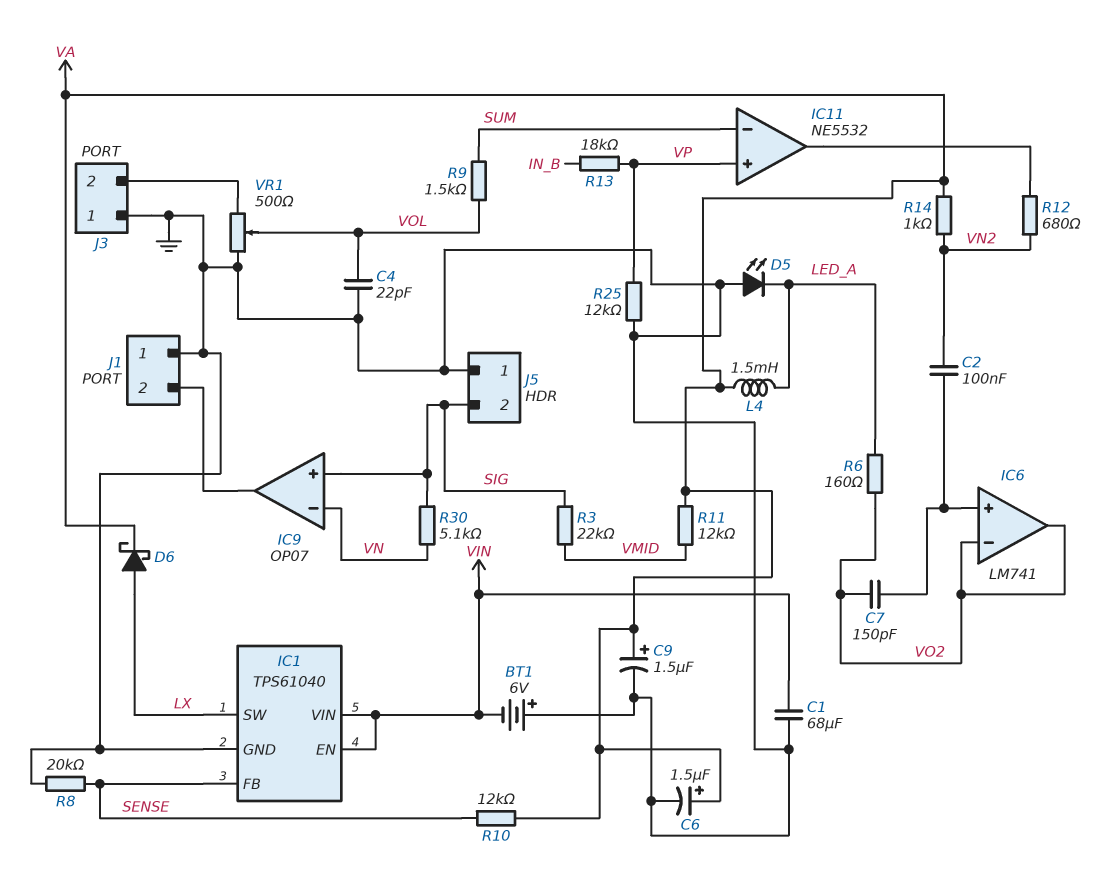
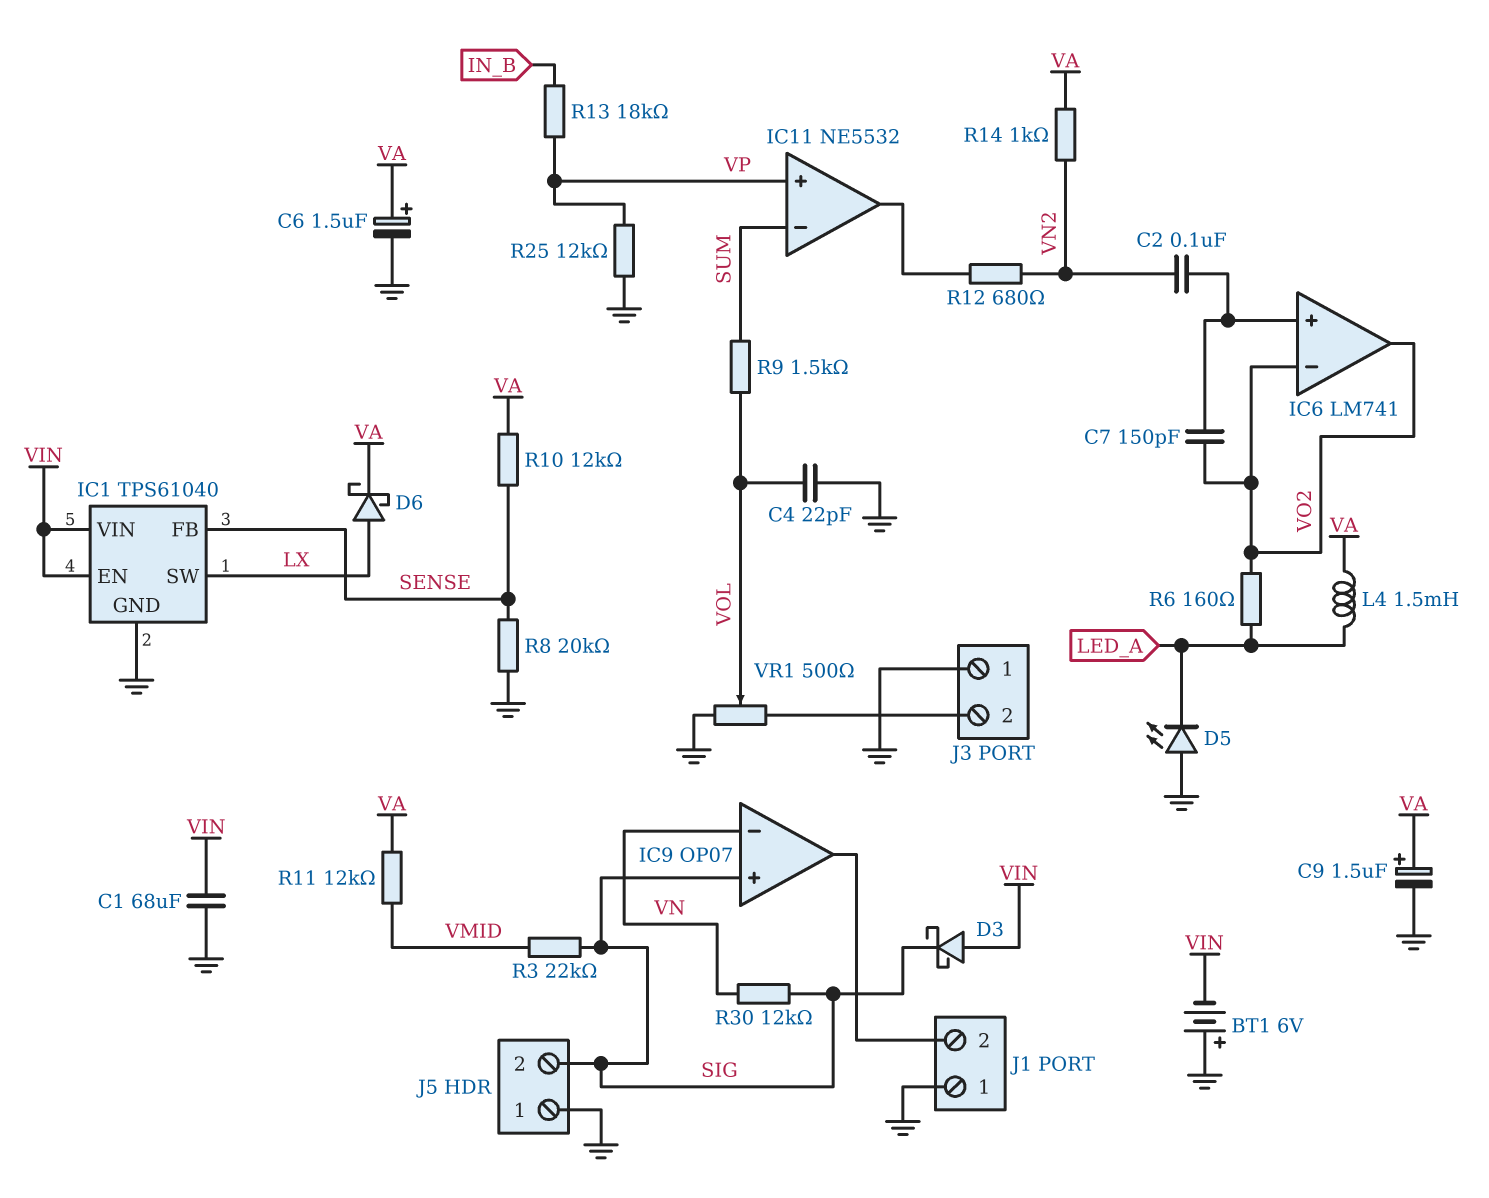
D3: none -> schottky (A VIN, K SIG)
R30: 5.1k (SIG, VN) -> 12k (SIG, VN)

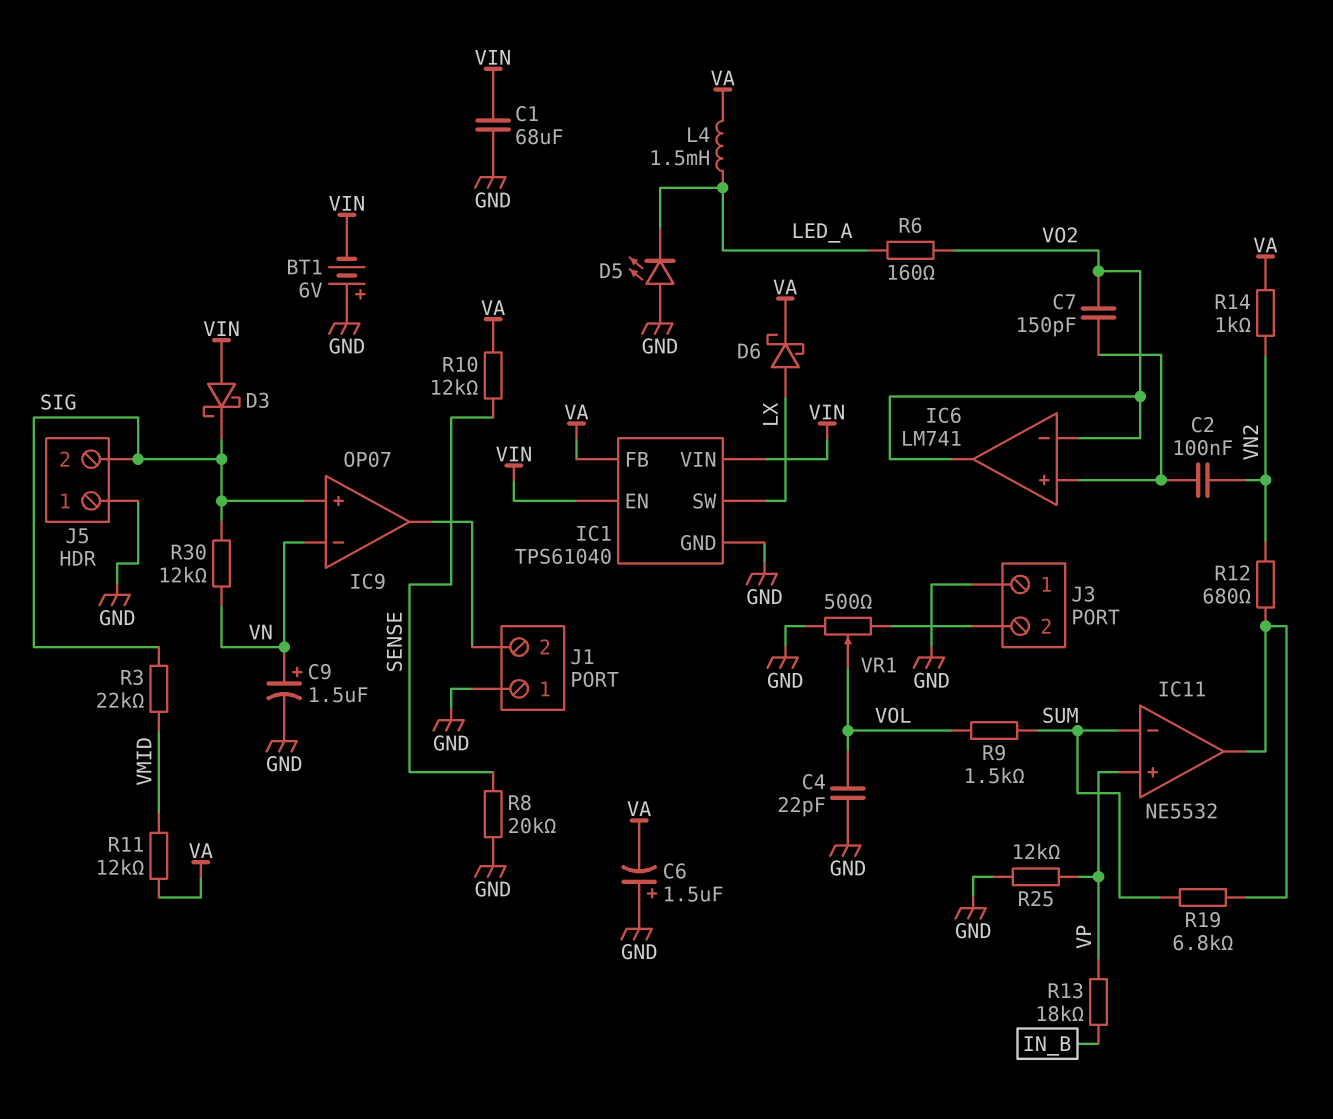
C6: 1.5uF (plus VA, minus GND) -> 1.5uF (plus GND, minus VA)
C9: 1.5uF (plus VA, minus GND) -> 1.5uF (plus VN, minus GND)
IC1 pin FB: SENSE -> VA
R19: none -> 6.8k (IC11/out, SUM)

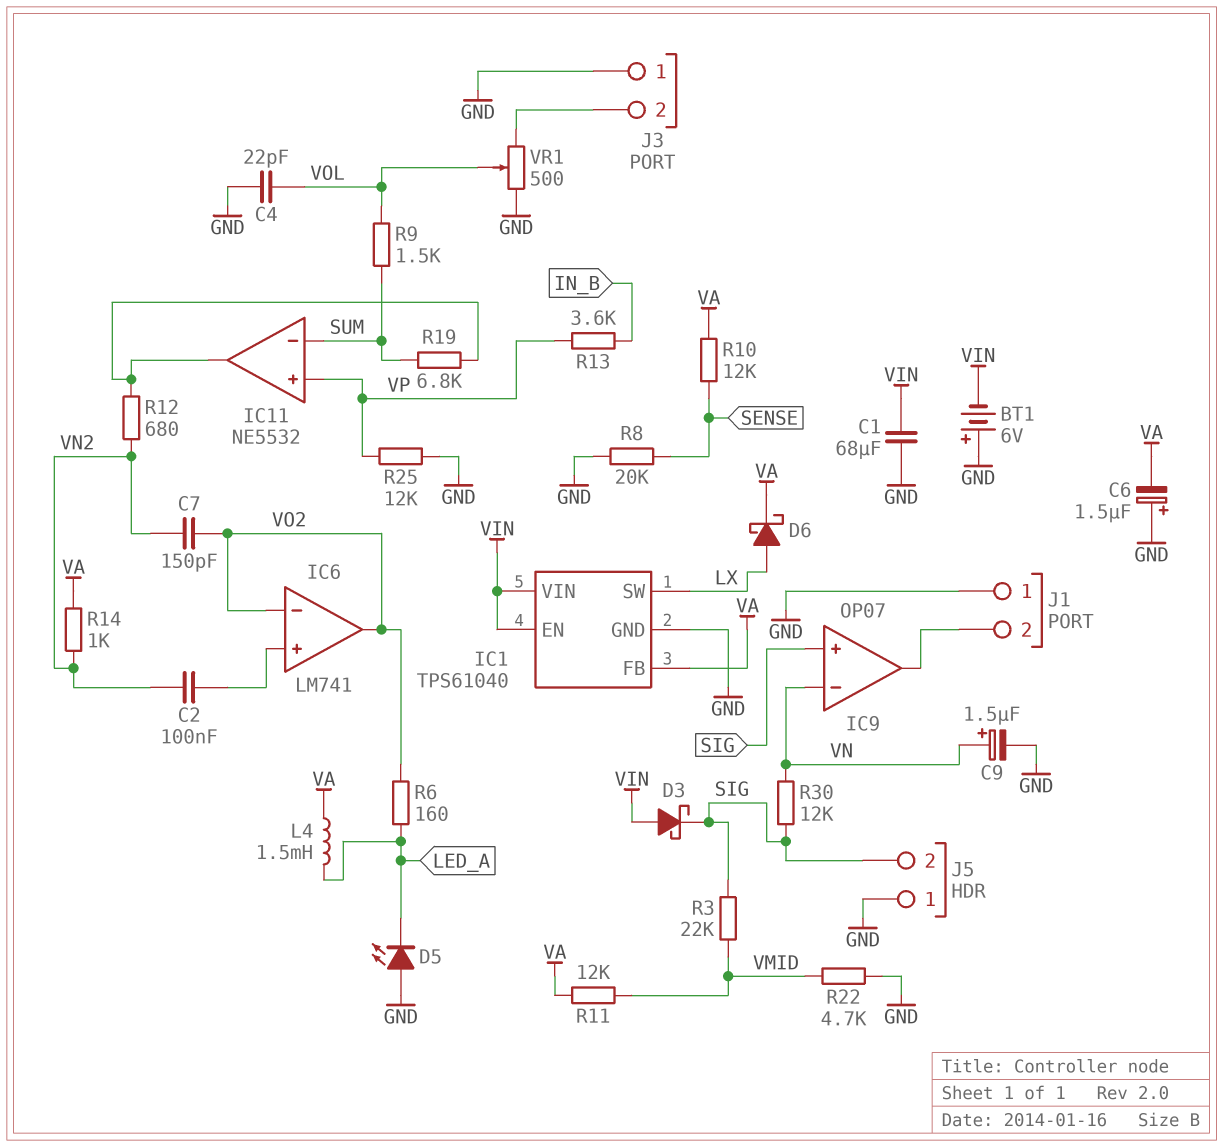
C7: 150pF (IC6/in+, VO2) -> 150pF (VN2, VO2)
R13: 18k (IN_B, VP) -> 3.6k (IN_B, VP)
R22: none -> 4.7k (GND, VMID)

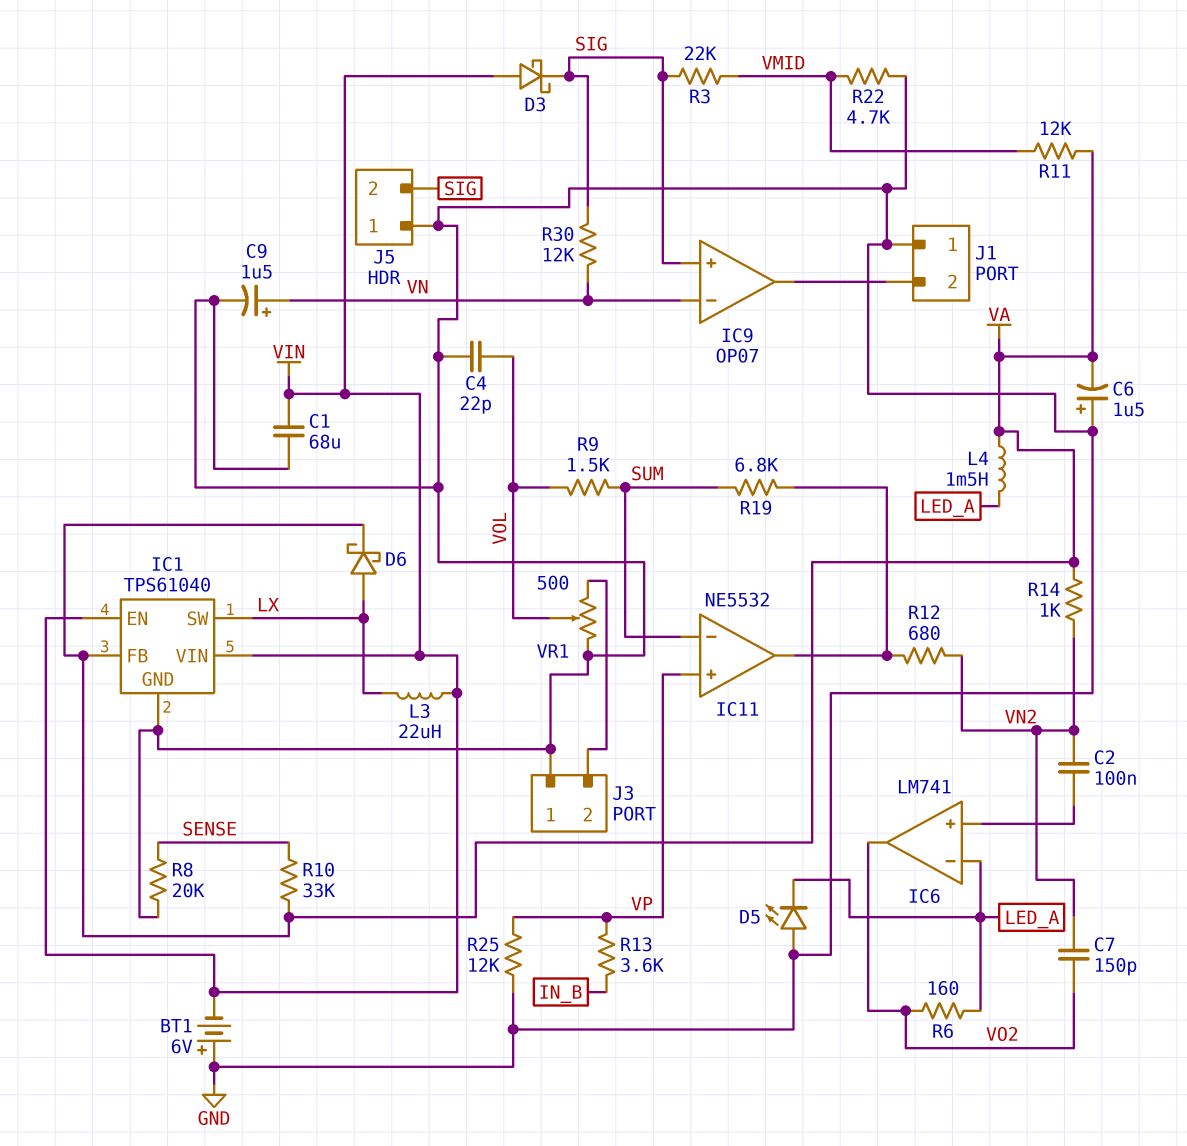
IC6 pin in-: VO2 -> LED_A
L3: none -> 22uH (LX, VIN)
R10: 12k (SENSE, VA) -> 33k (SENSE, VA)

